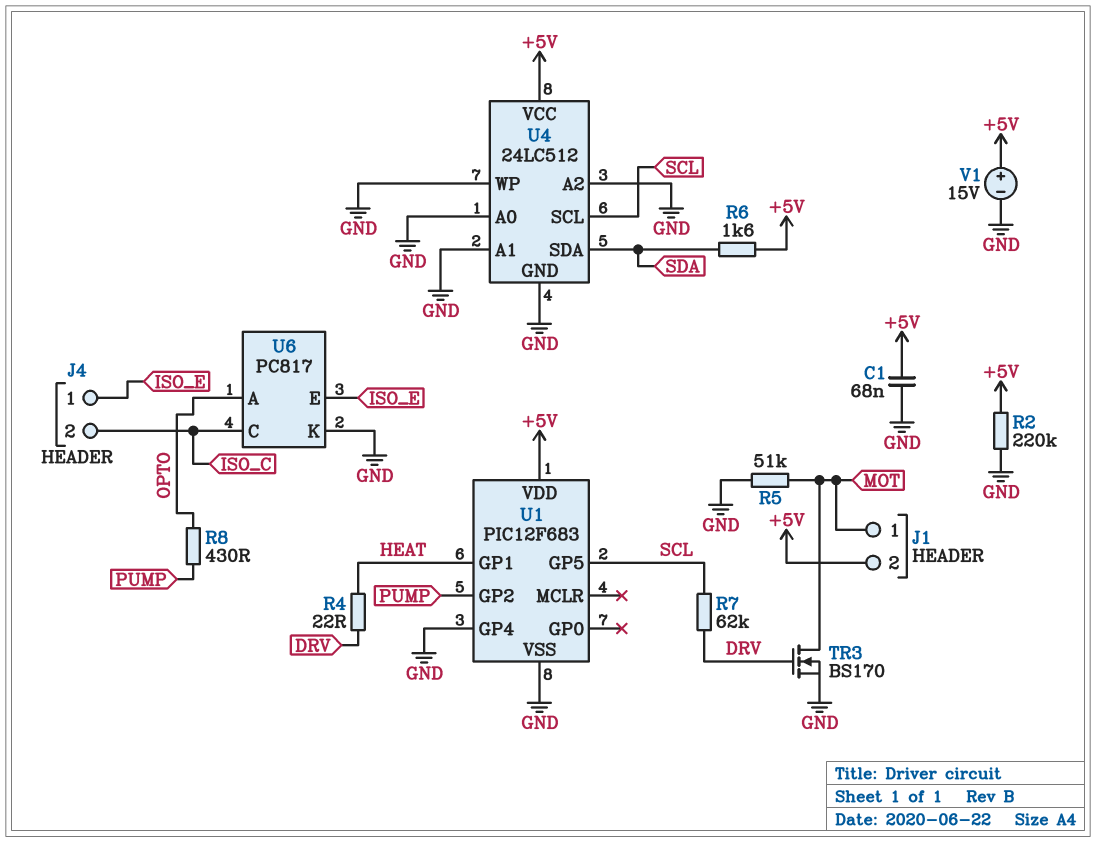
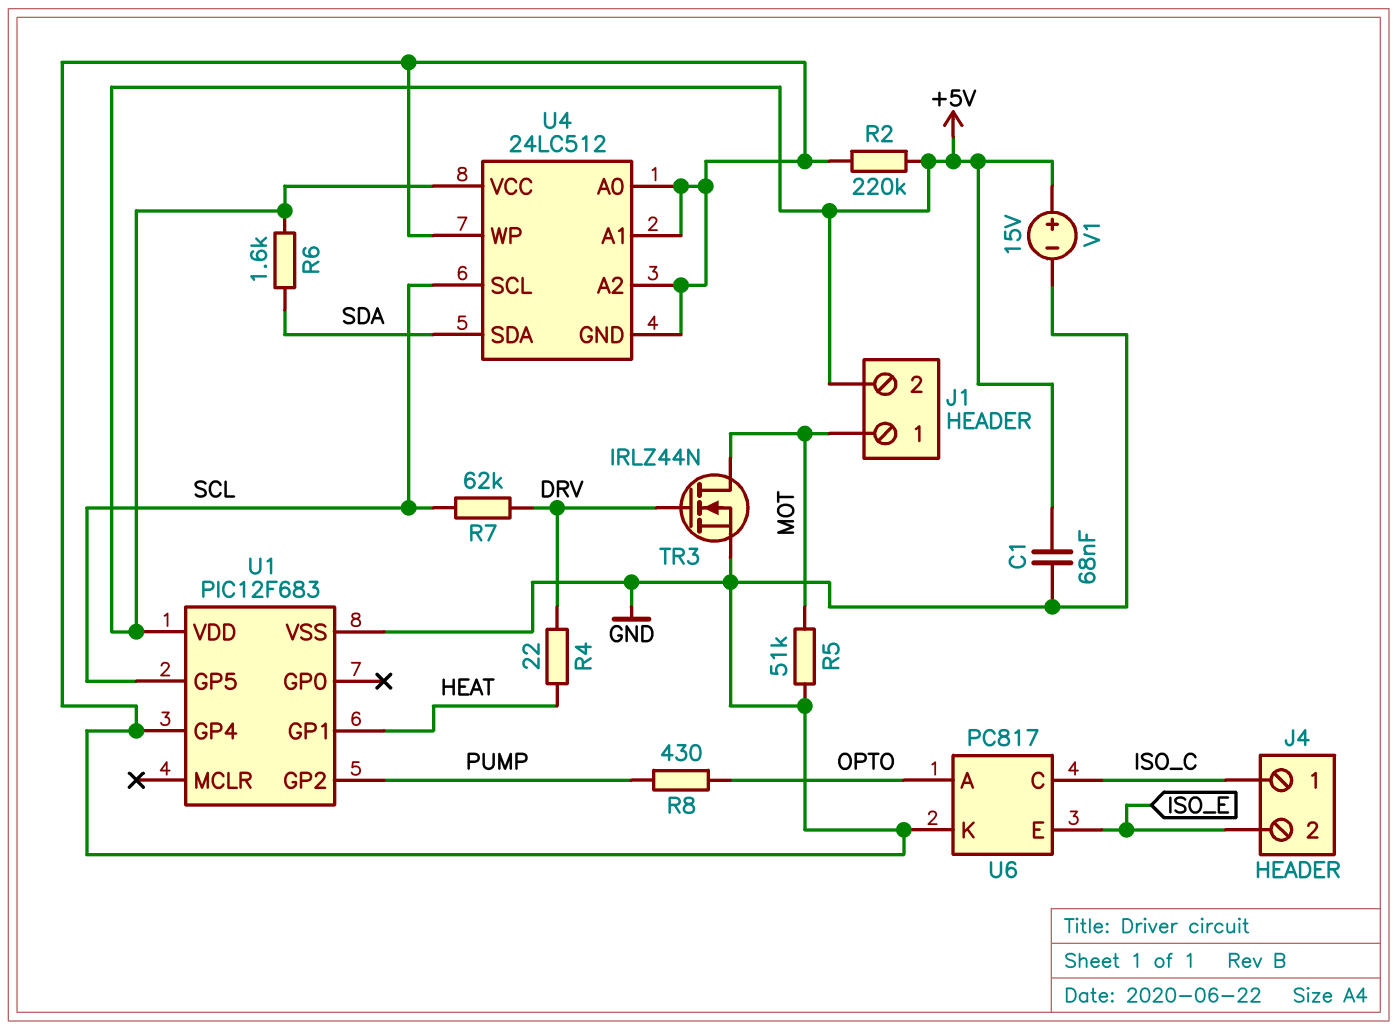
J4 pin 1: ISO_E -> ISO_C
J4 pin 2: ISO_C -> ISO_E
TR3: NMOS BS170 (G DRV, D MOT, S GND) -> NMOS IRLZ44N (G DRV, D MOT, S GND)

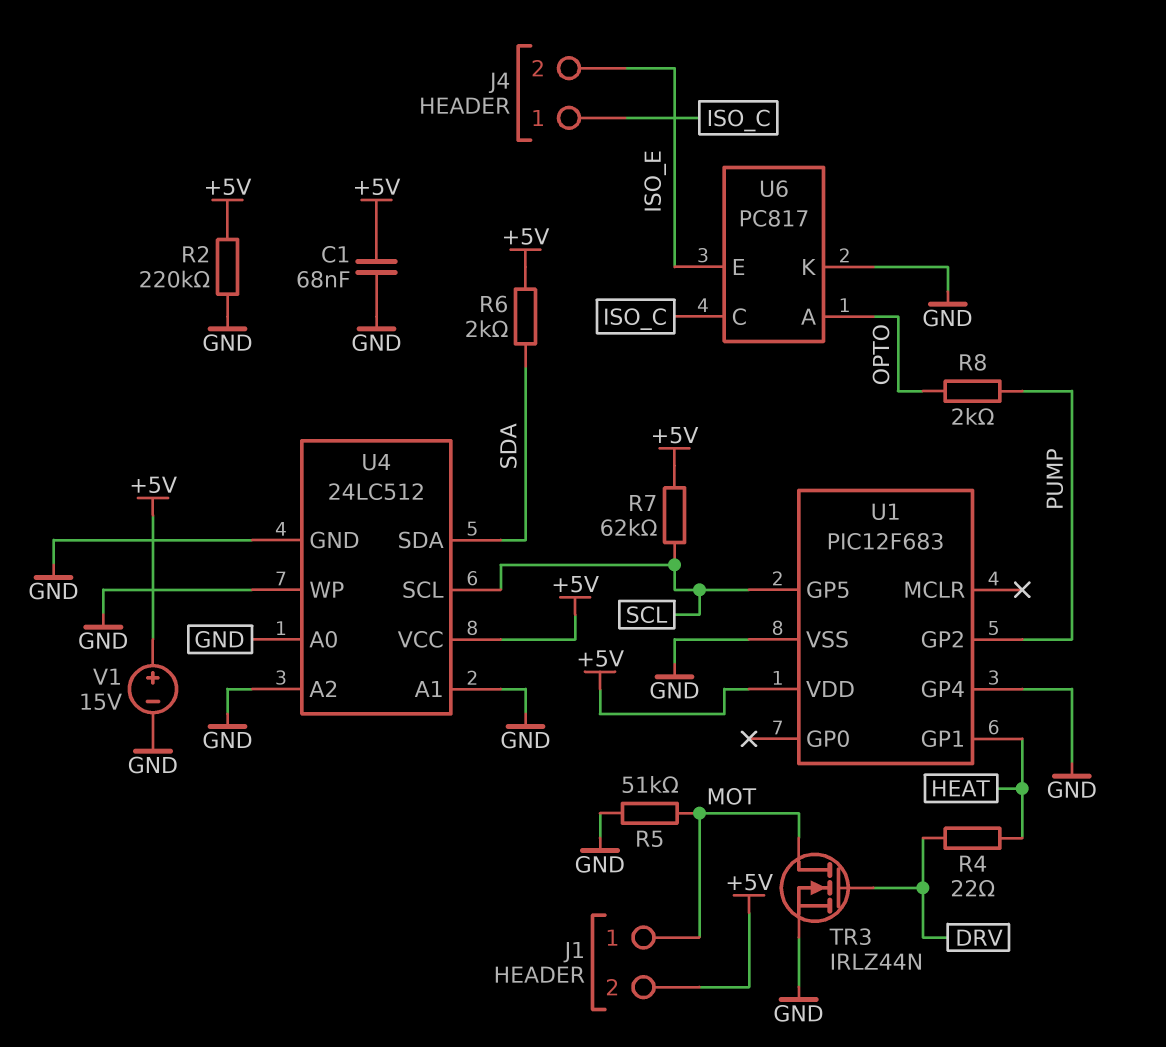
R6: 1.6k (+5V, SDA) -> 2k (+5V, SDA)
R7: 62k (DRV, SCL) -> 62k (+5V, SCL)
R8: 430 (OPTO, PUMP) -> 2k (OPTO, PUMP)

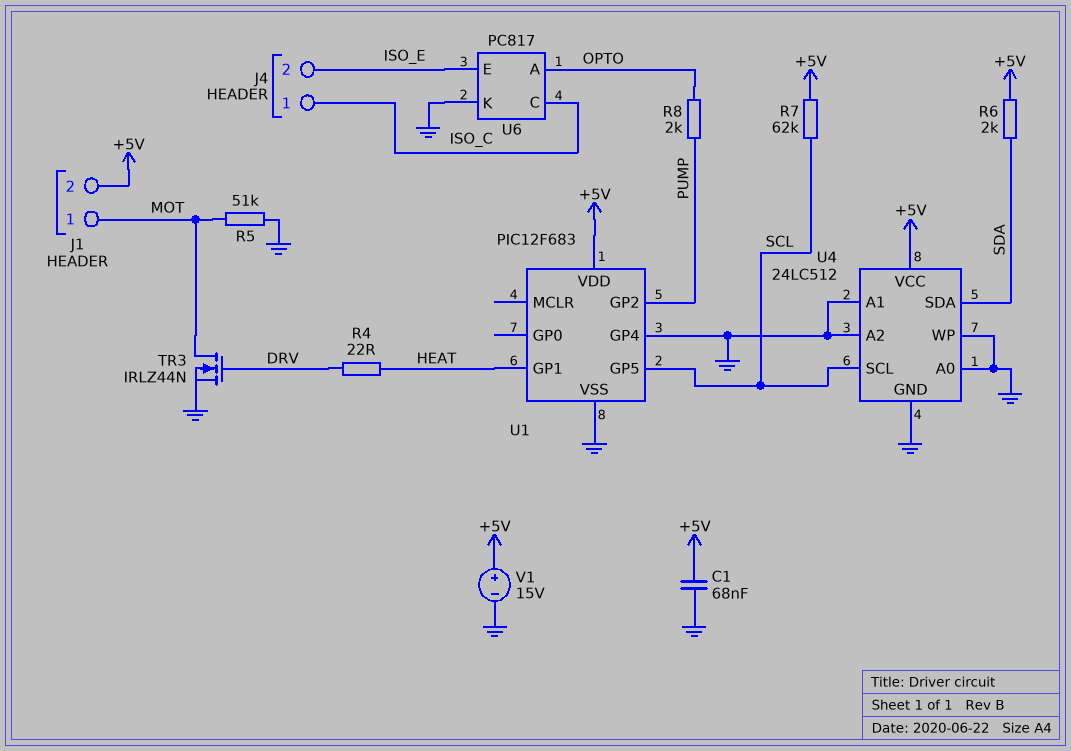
R2: 220k (+5V, GND) -> none

